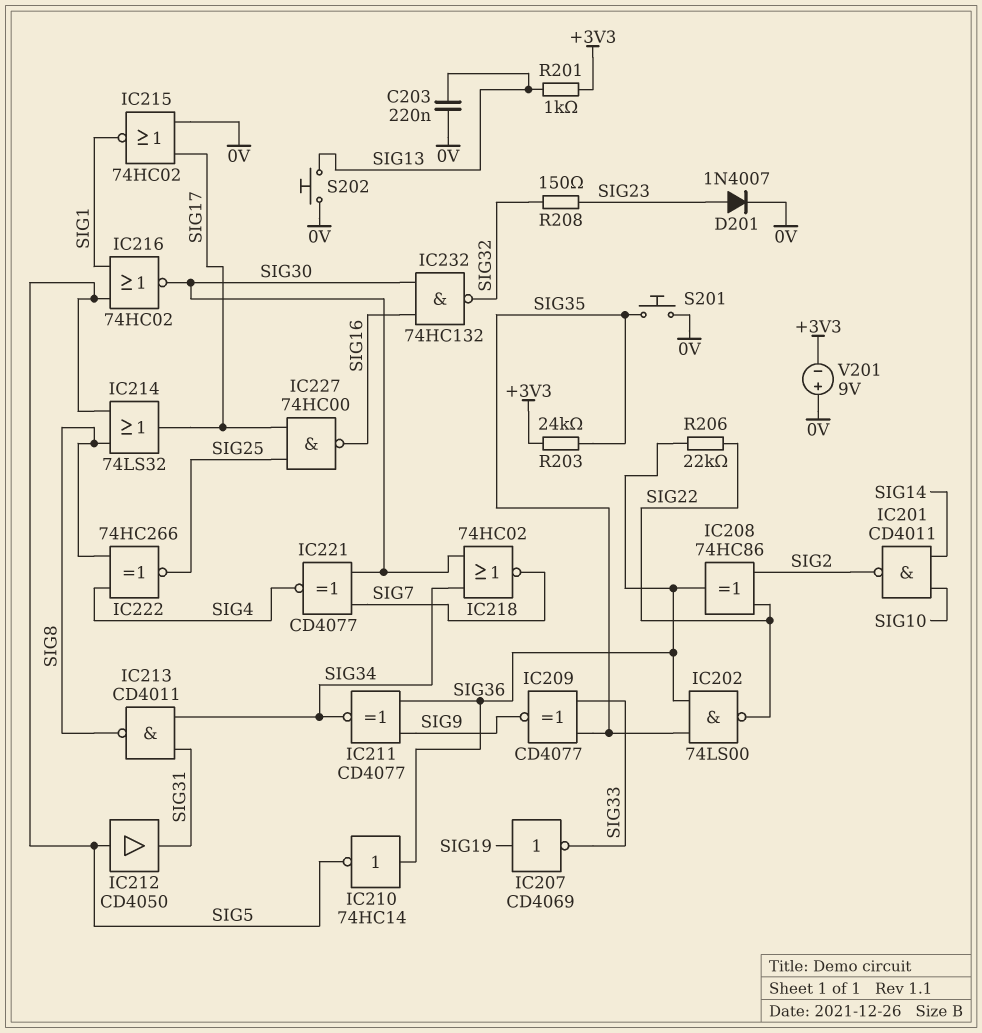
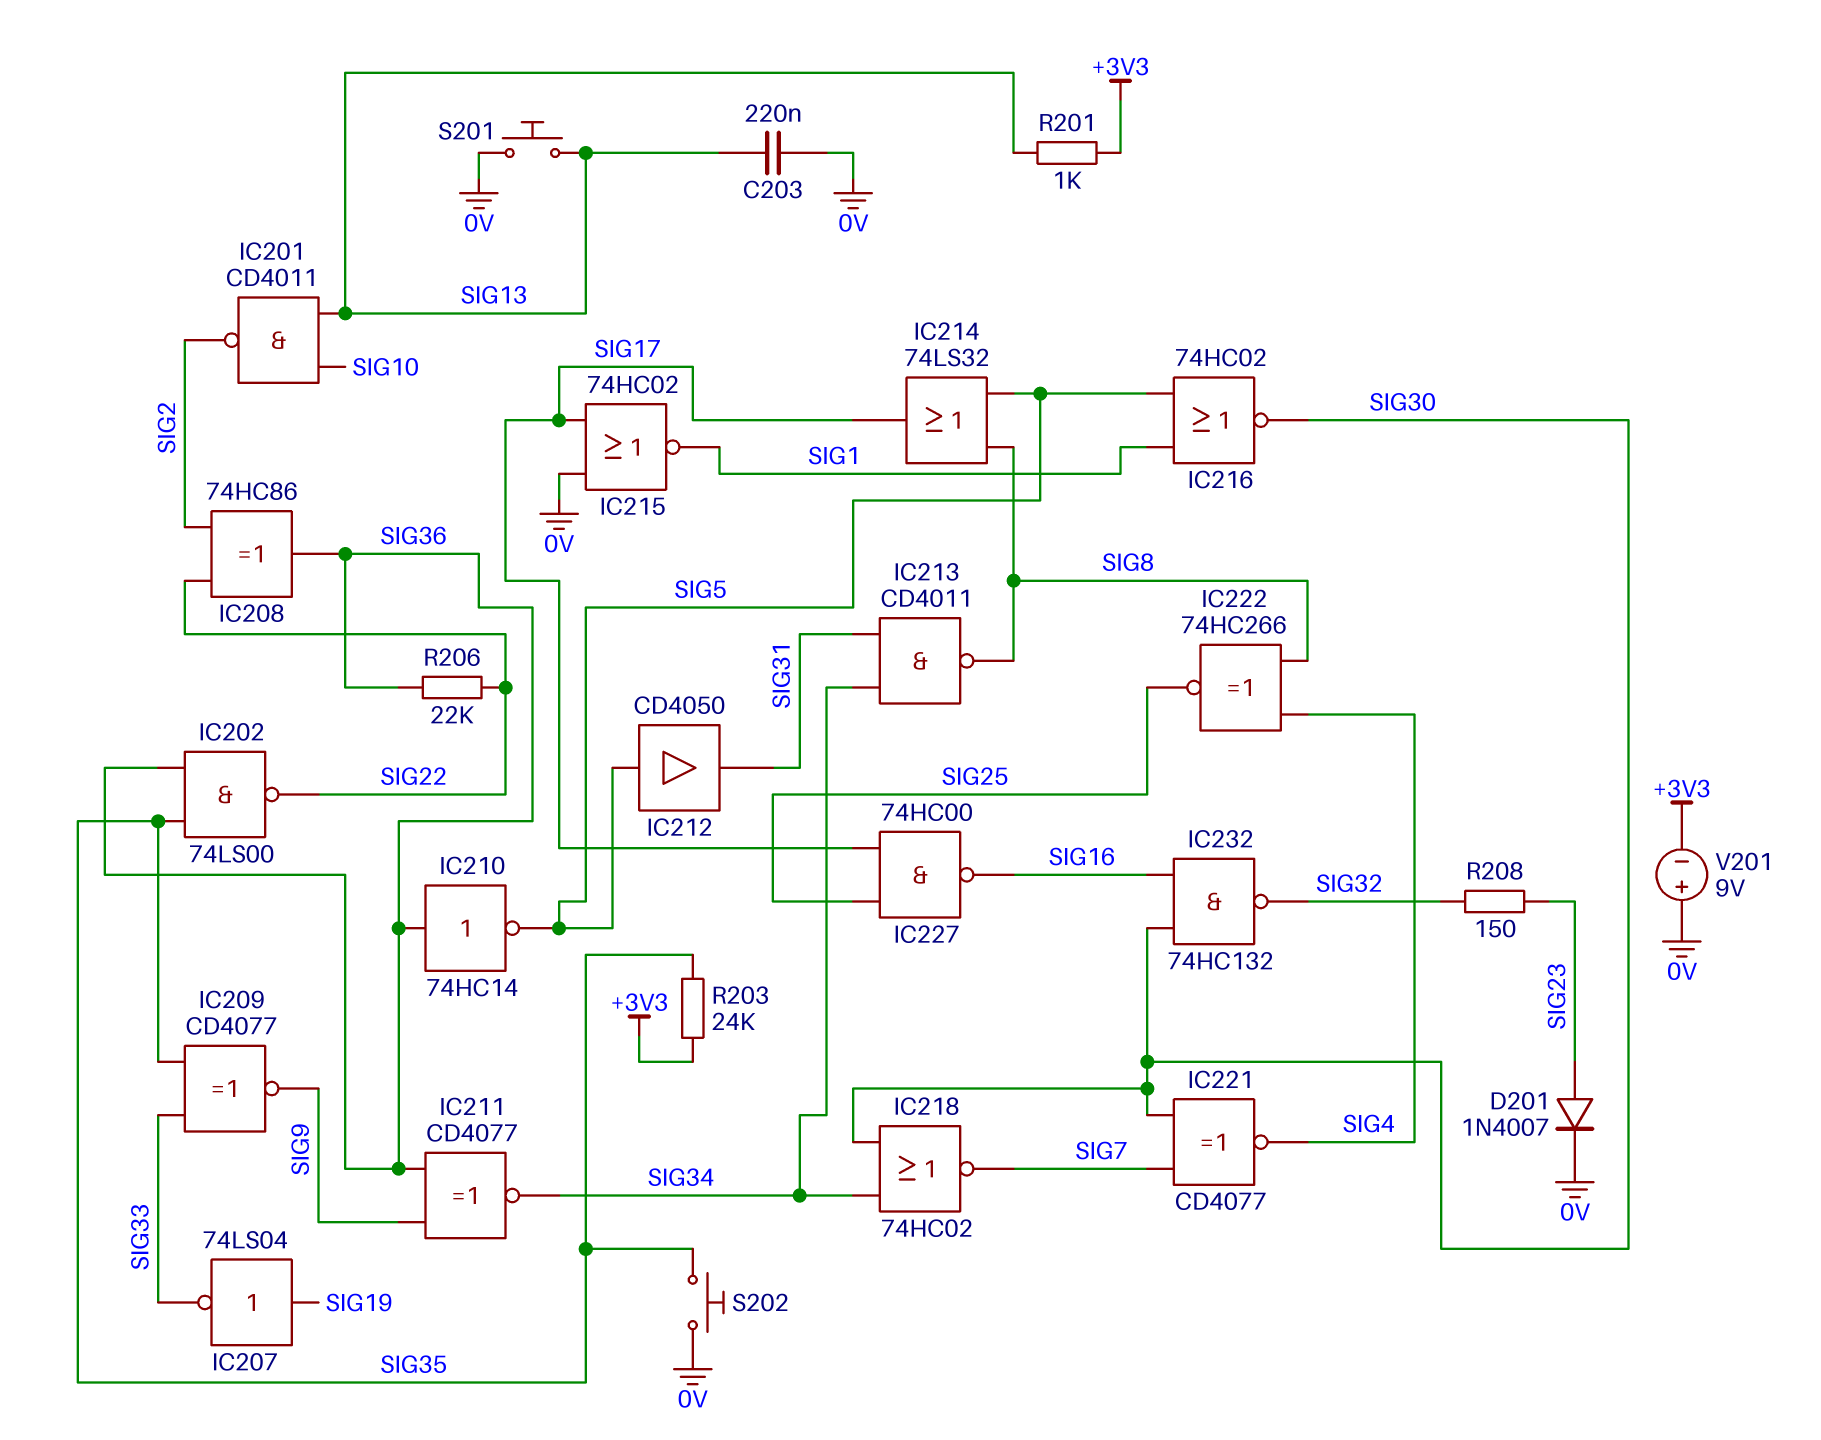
IC201: NAND CD4011 (in SIG10, in SIG14, out SIG2) -> NAND CD4011 (in SIG10, in SIG13, out SIG2)
IC207: NOT CD4069 (in SIG19, out SIG33) -> NOT 74LS04 (in SIG19, out SIG33)
S201: button (0V, SIG35) -> button (0V, SIG13)
S202: button (0V, SIG13) -> button (0V, SIG35)

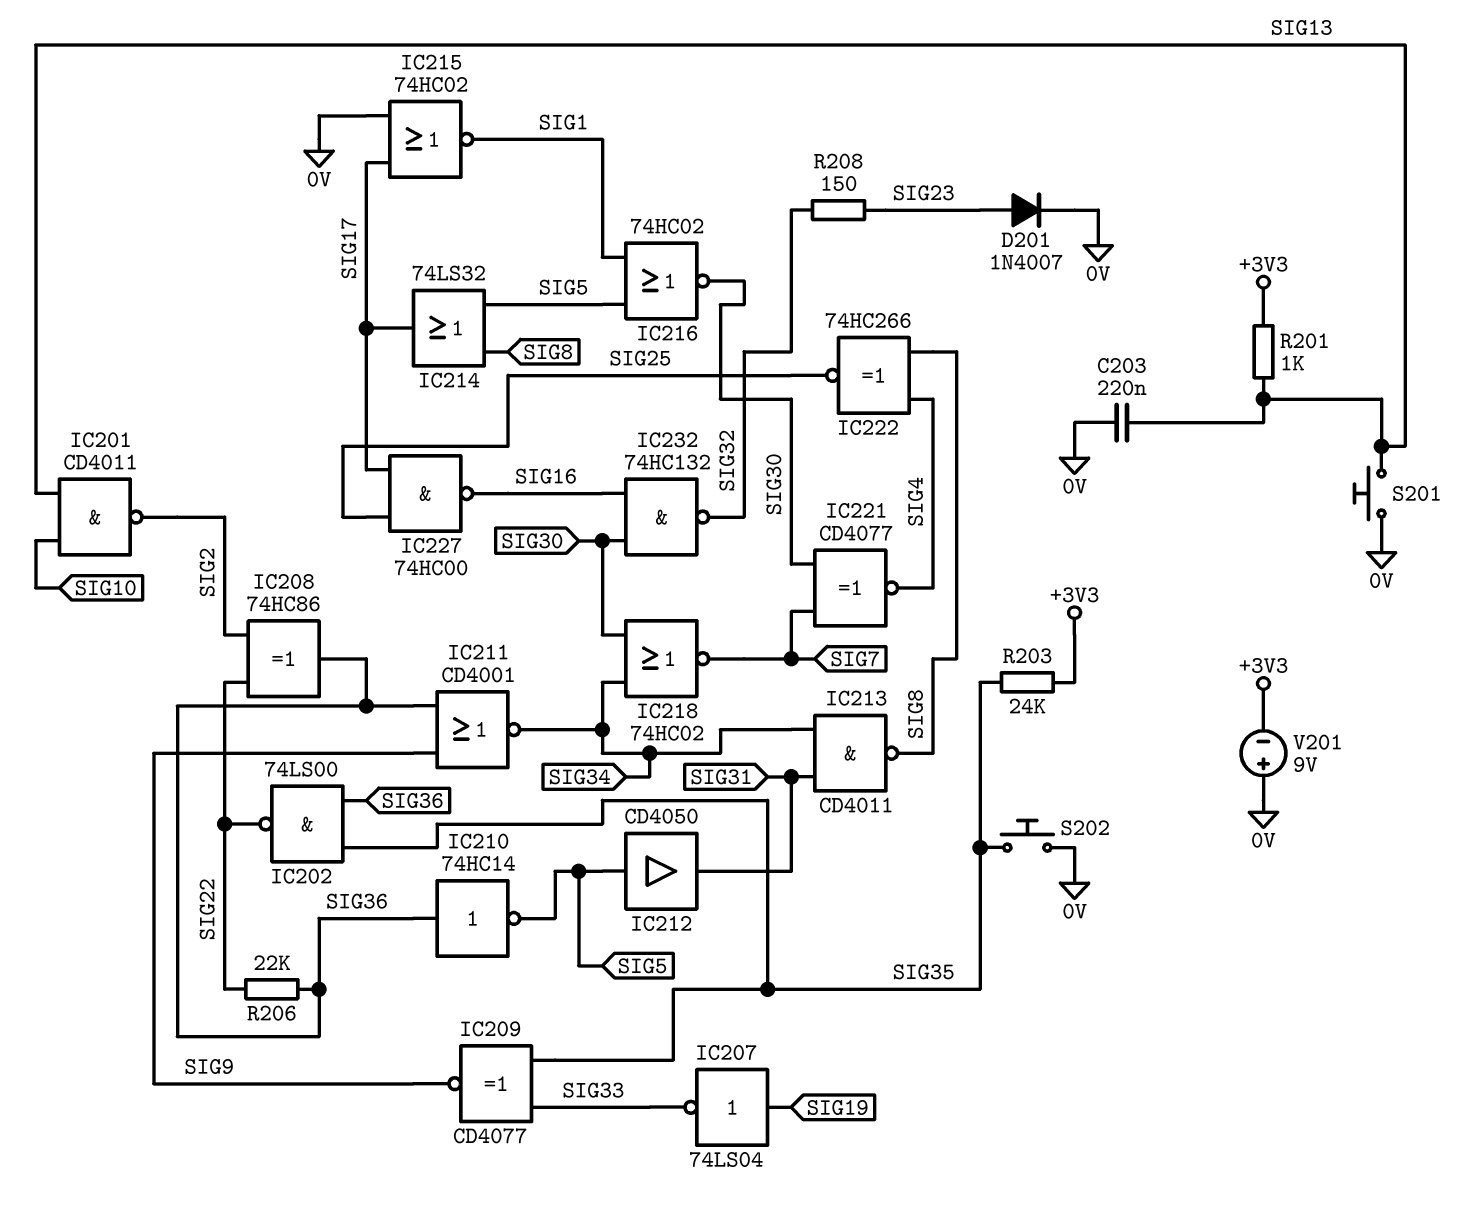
IC211: XNOR CD4077 (in SIG9, in SIG36, out SIG34) -> NOR CD4001 (in SIG9, in SIG36, out SIG34)

